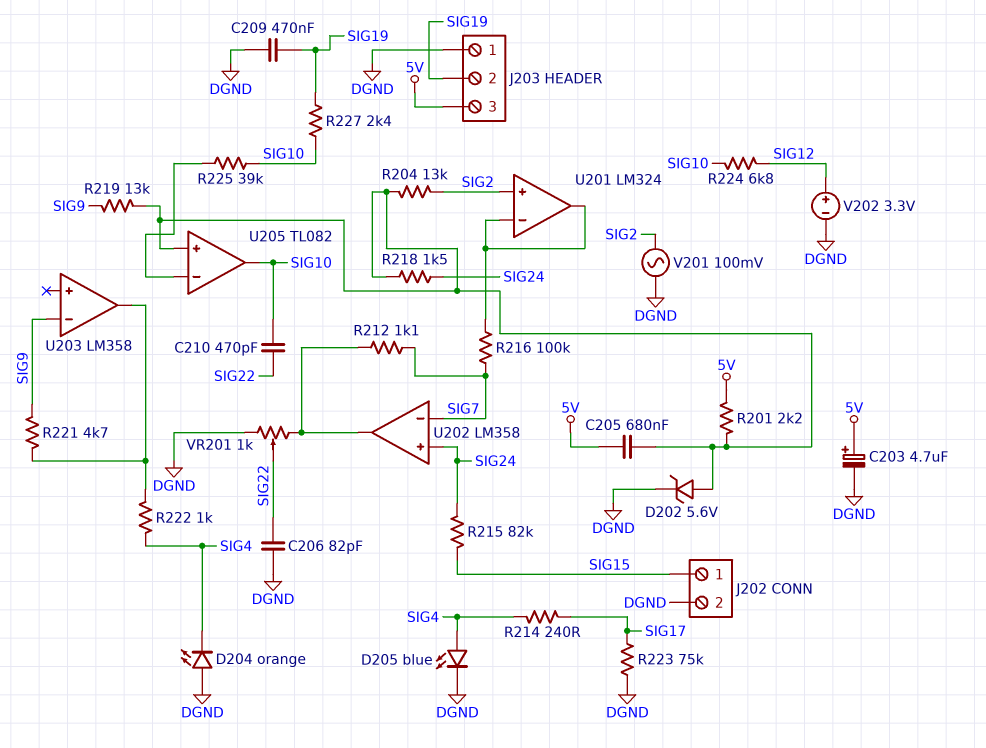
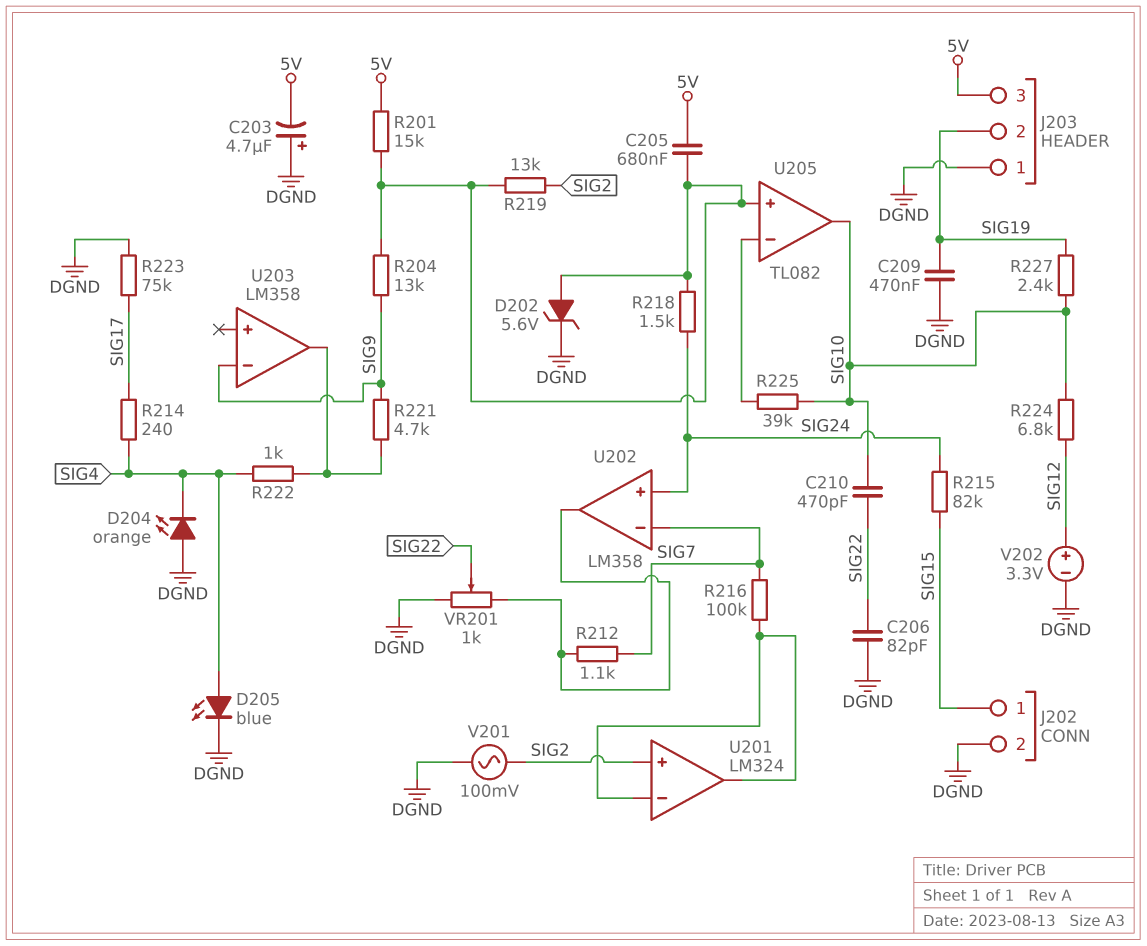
C203: 4.7uF (plus 5V, minus DGND) -> 4.7uF (plus DGND, minus 5V)
R201: 2.2k (5V, U205/in+) -> 15k (5V, U205/in+)
R204: 13k (SIG2, U205/in+) -> 13k (SIG9, U205/in+)
R219: 13k (SIG9, U205/in+) -> 13k (SIG2, U205/in+)

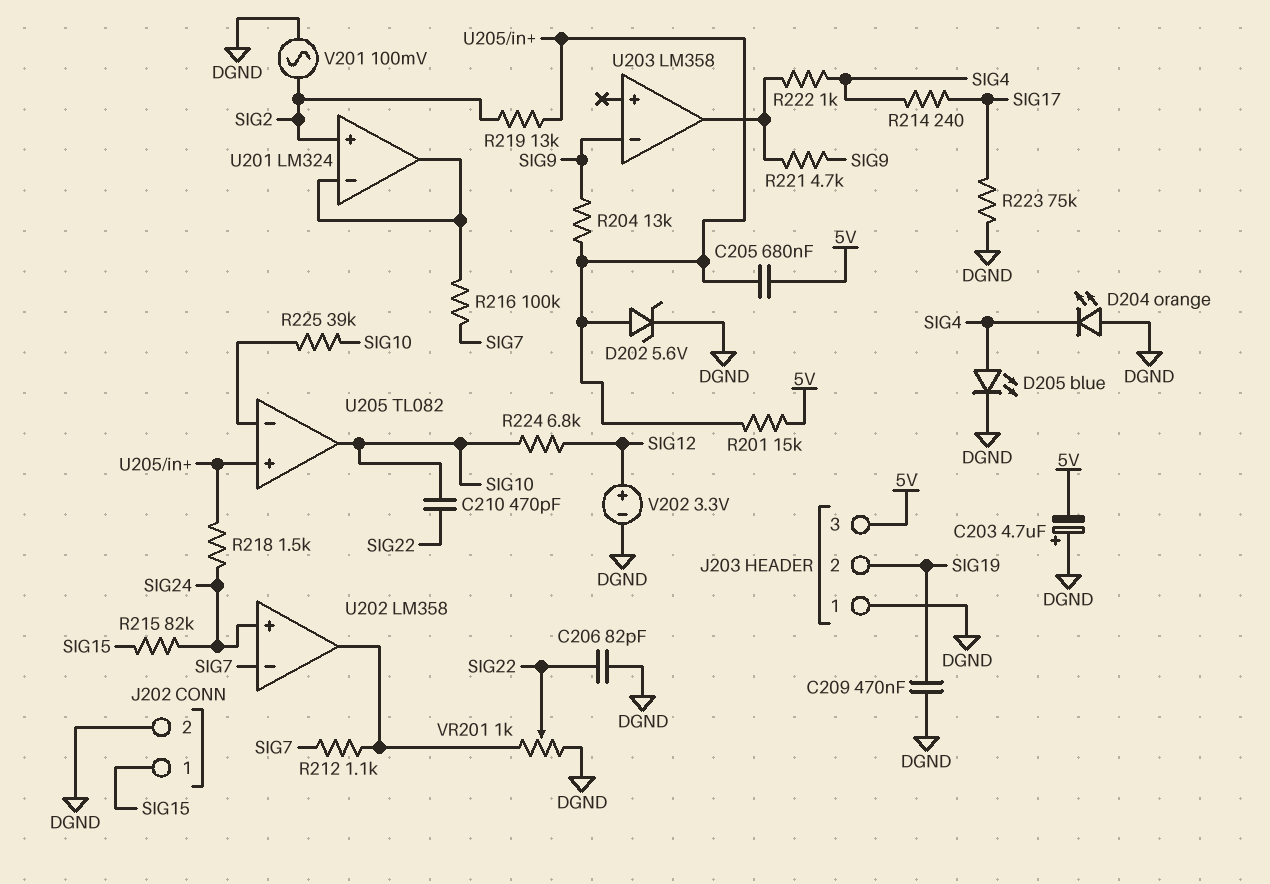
R227: 2.4k (SIG10, SIG19) -> none

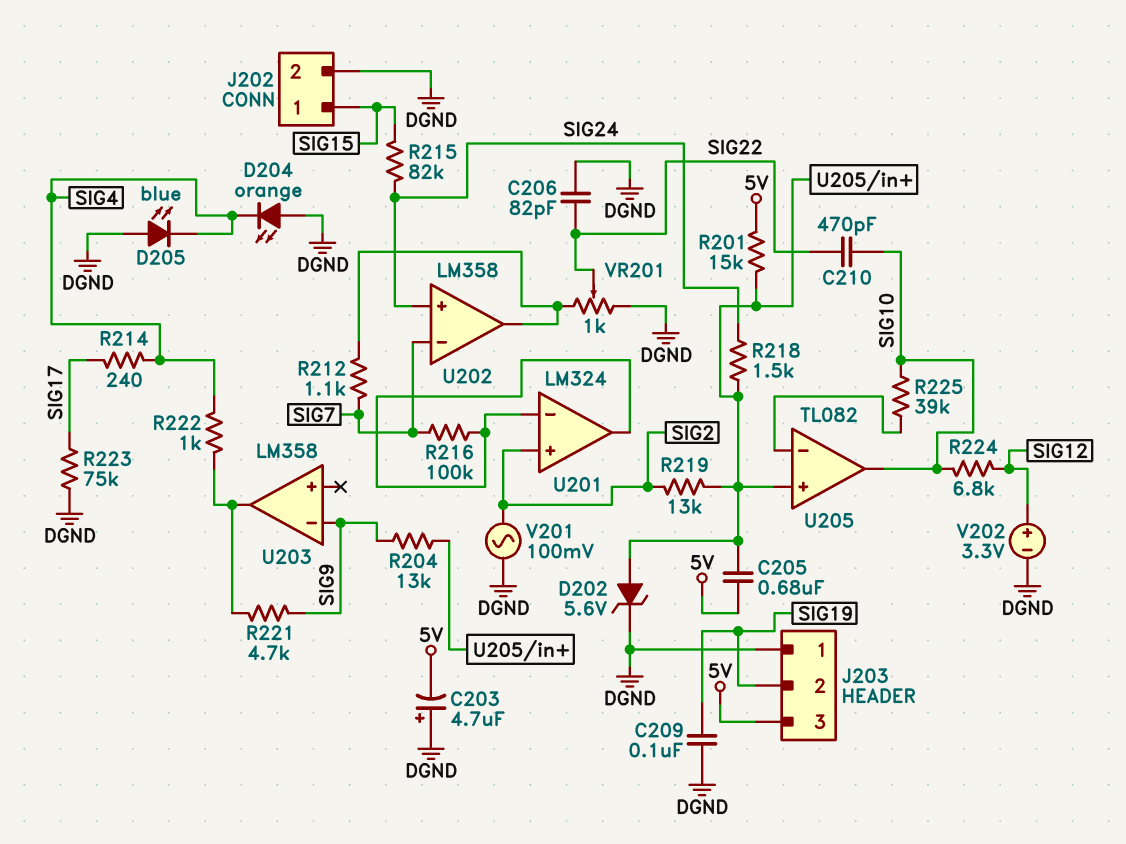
C209: 470nF (DGND, SIG19) -> 100nF (DGND, SIG19)
D205: LED blue (A SIG4, K DGND) -> LED blue (A DGND, K SIG4)

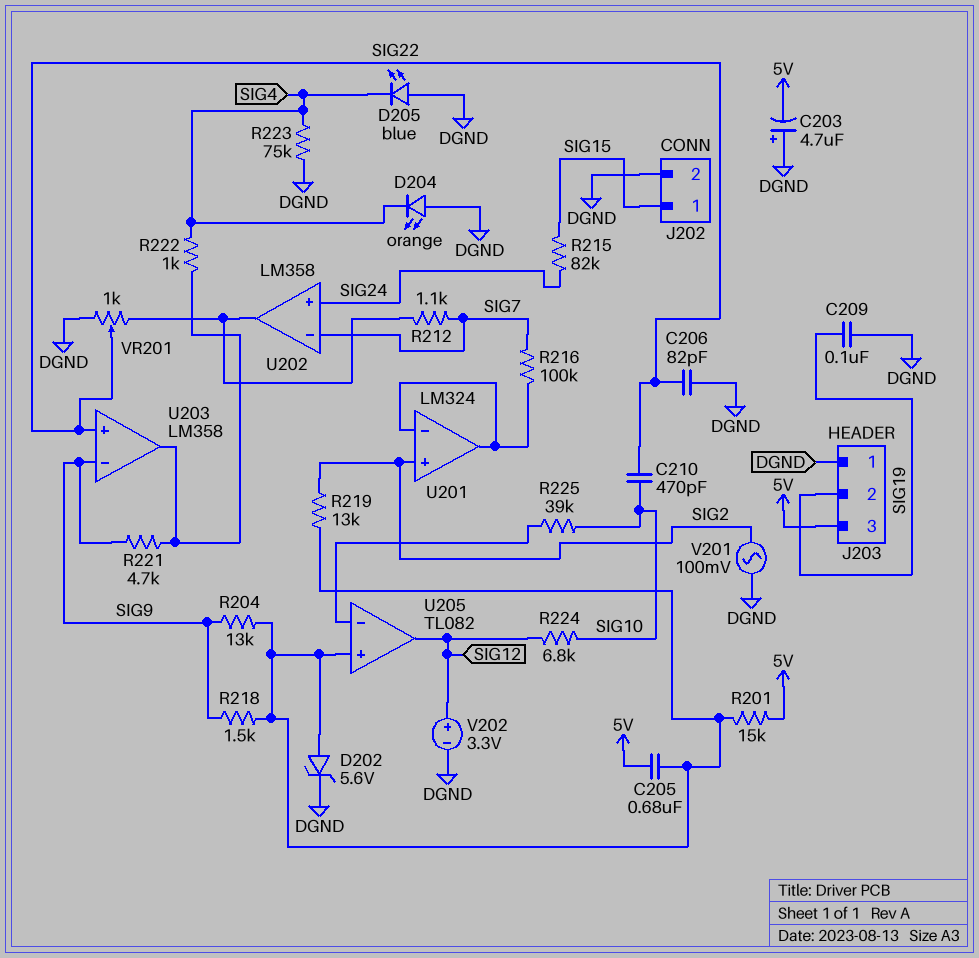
R214: 240 (SIG4, SIG17) -> none
R218: 1.5k (SIG24, U205/in+) -> 1.5k (SIG9, U205/in+)
R223: 75k (DGND, SIG17) -> 75k (DGND, SIG4)
U203 pin in+: none -> SIG22
U205 pin out: SIG10 -> SIG12

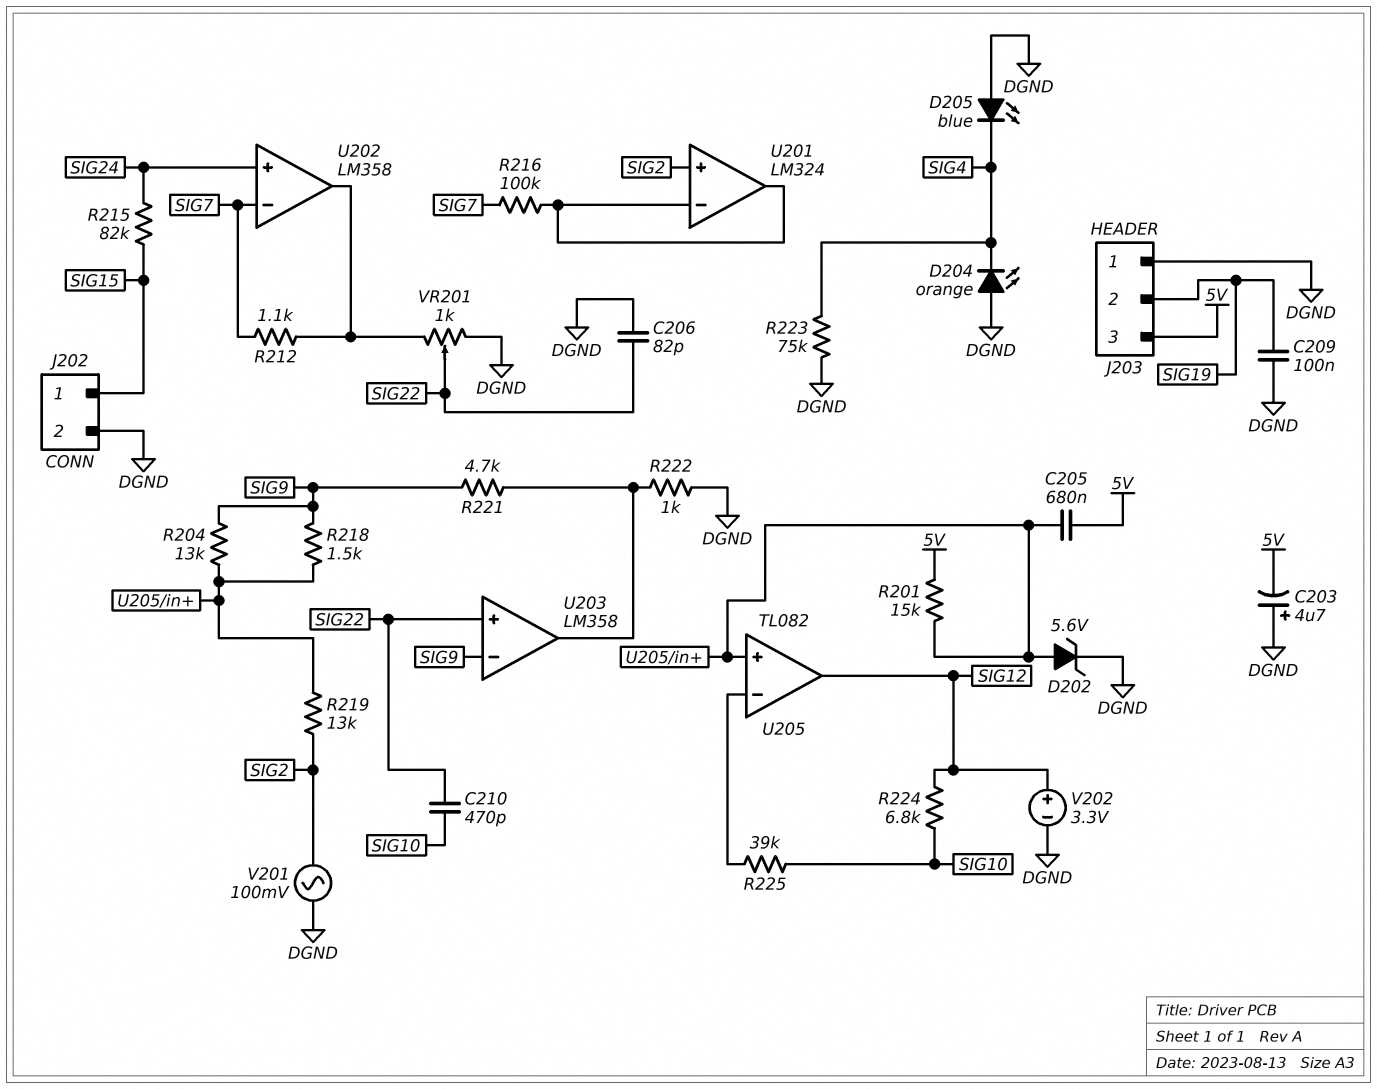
R222: 1k (SIG4, U203/out) -> 1k (DGND, U203/out)

